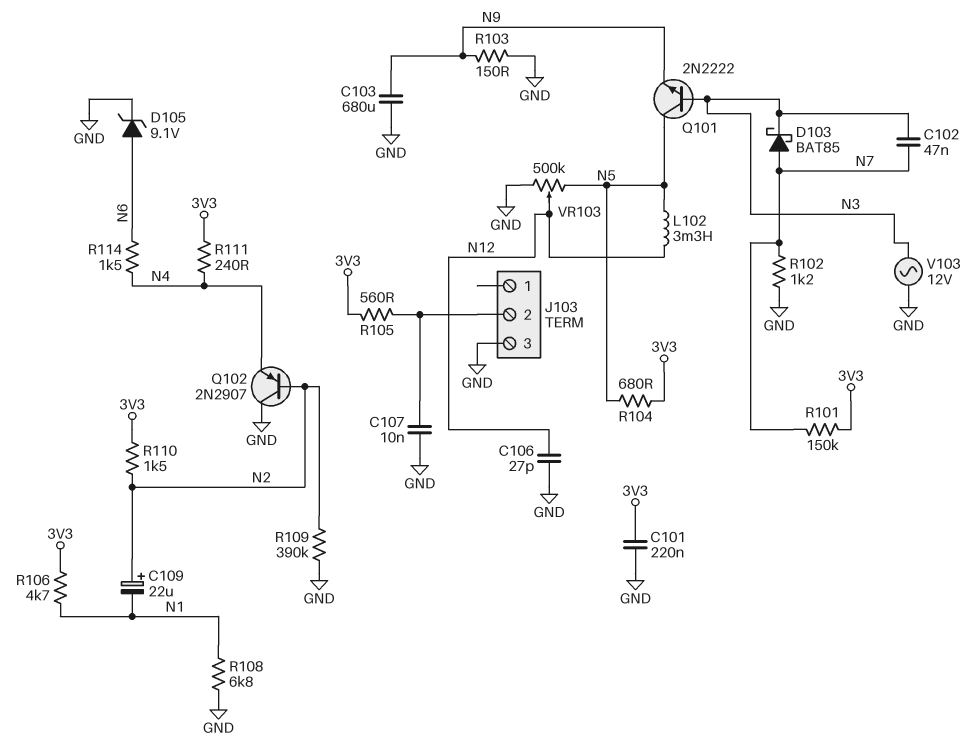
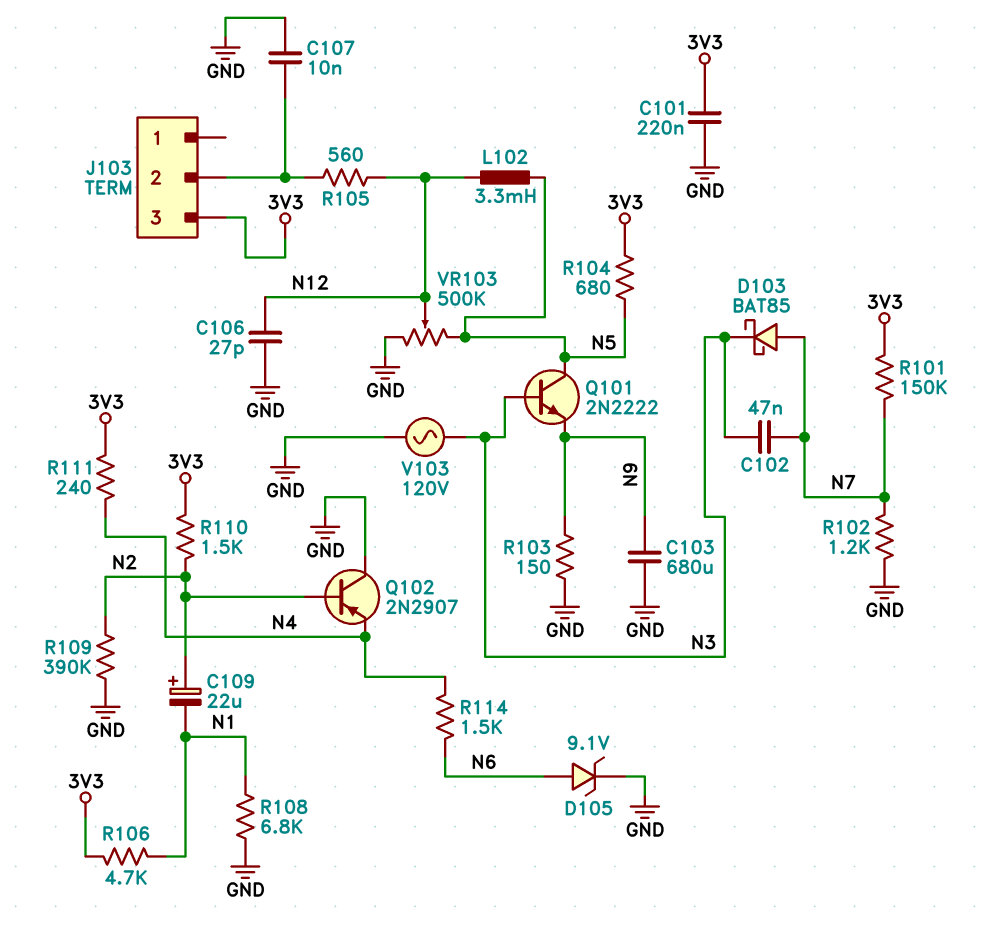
J103 pin 3: GND -> 3V3
R105: 560 (3V3, J103/2) -> 560 (J103/2, N12)
V103: AC 12V (GND, N3) -> AC 120V (GND, N3)

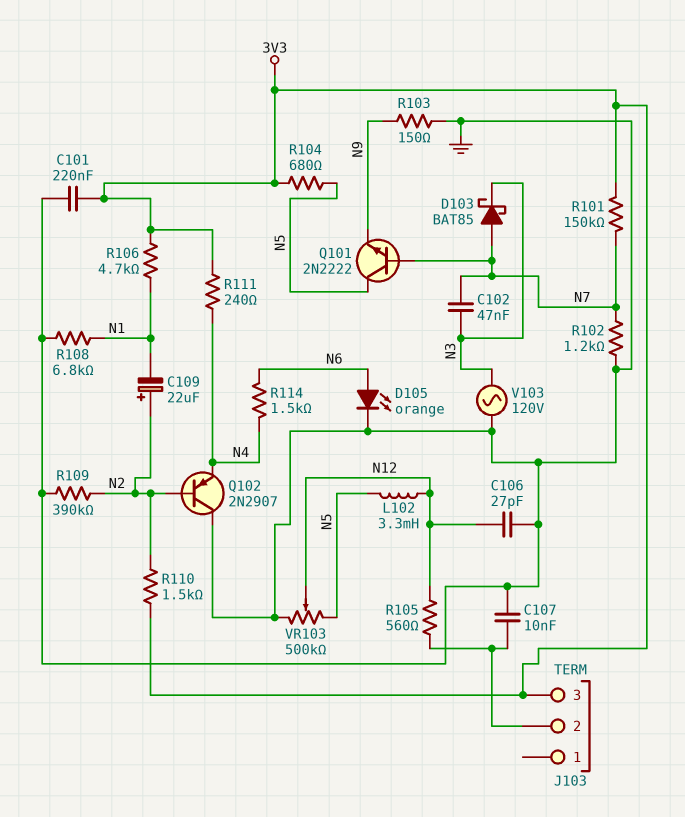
C103: 680uF (GND, N9) -> none
D105: zener 9.1V (A N6, K GND) -> LED orange (A N6, K GND)
Q101: NPN 2N2222 (B N3, C N5, E N9) -> NPN 2N2222 (B N7, C N5, E N9)

